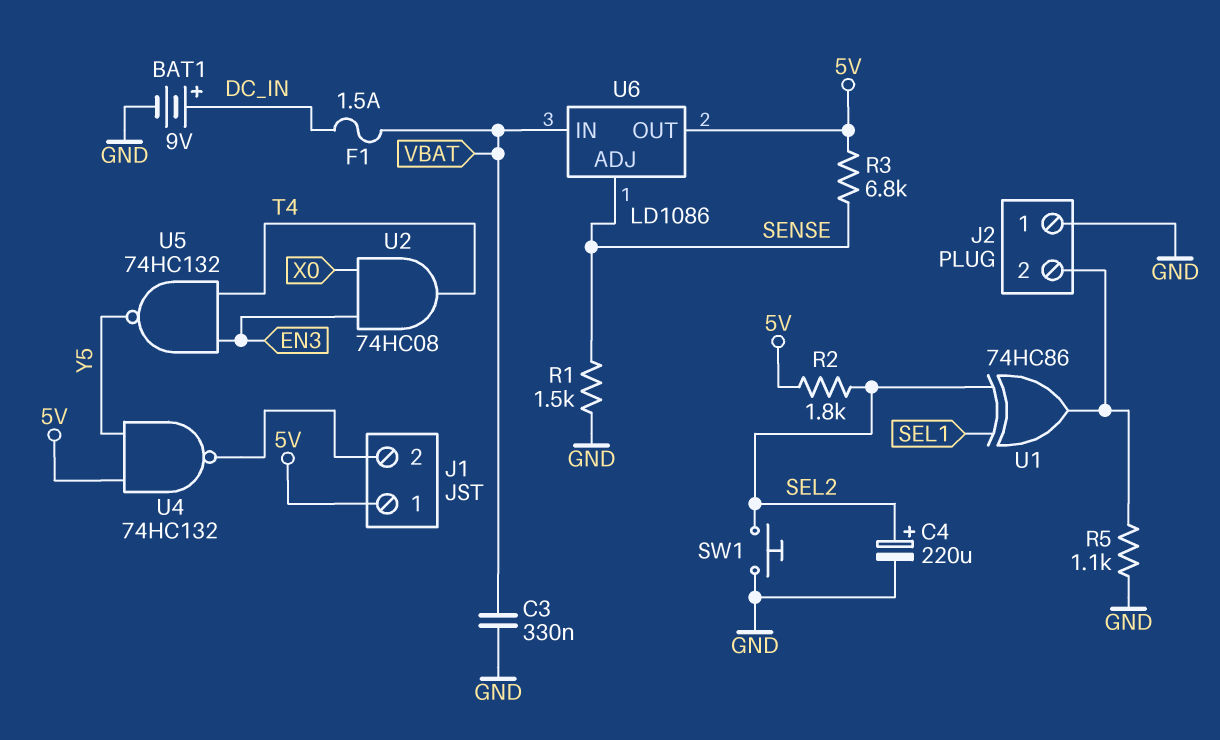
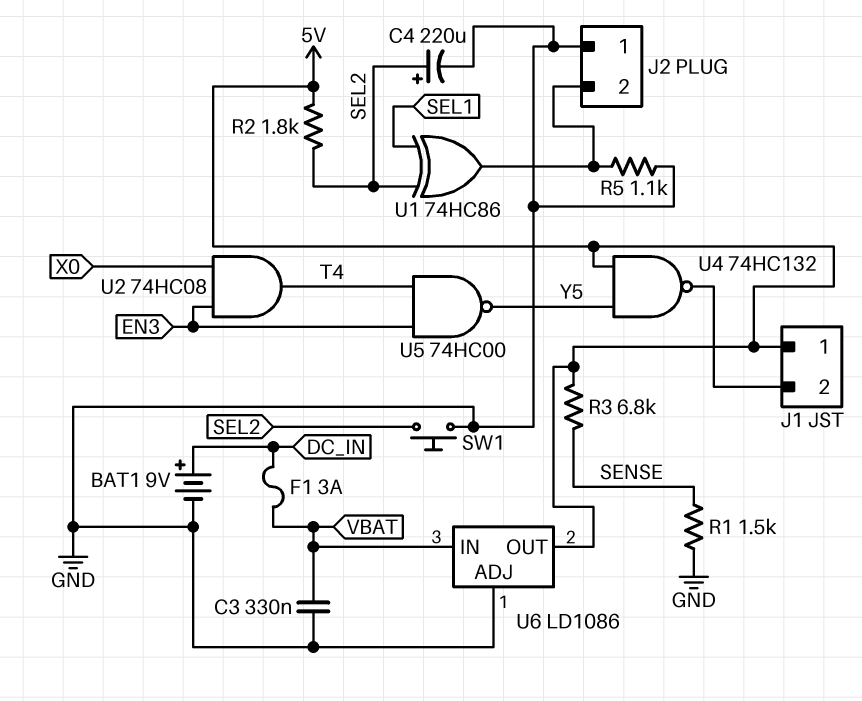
F1: 1.5A (DC_IN, VBAT) -> 3A (DC_IN, VBAT)
U5: NAND 74HC132 (in EN3, in T4, out Y5) -> NAND 74HC00 (in EN3, in T4, out Y5)
U6 pin ADJ: SENSE -> GND

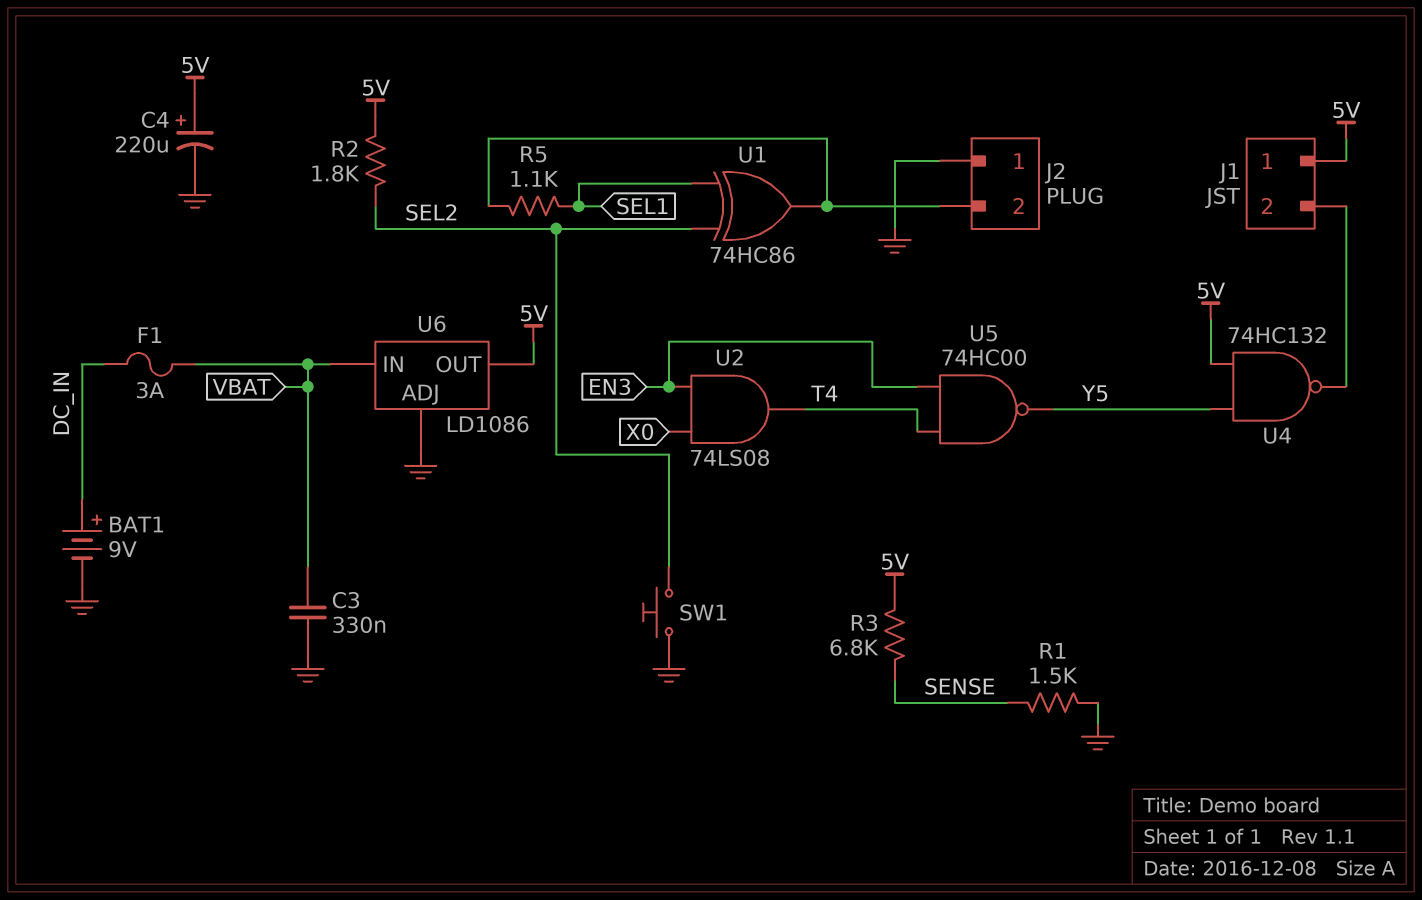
C4: 220uF (plus SEL2, minus GND) -> 220uF (plus 5V, minus GND)
R5: 1.1k (GND, J2/2) -> 1.1k (J2/2, SEL1)
U2: AND 74HC08 (in EN3, in X0, out T4) -> AND 74LS08 (in EN3, in X0, out T4)

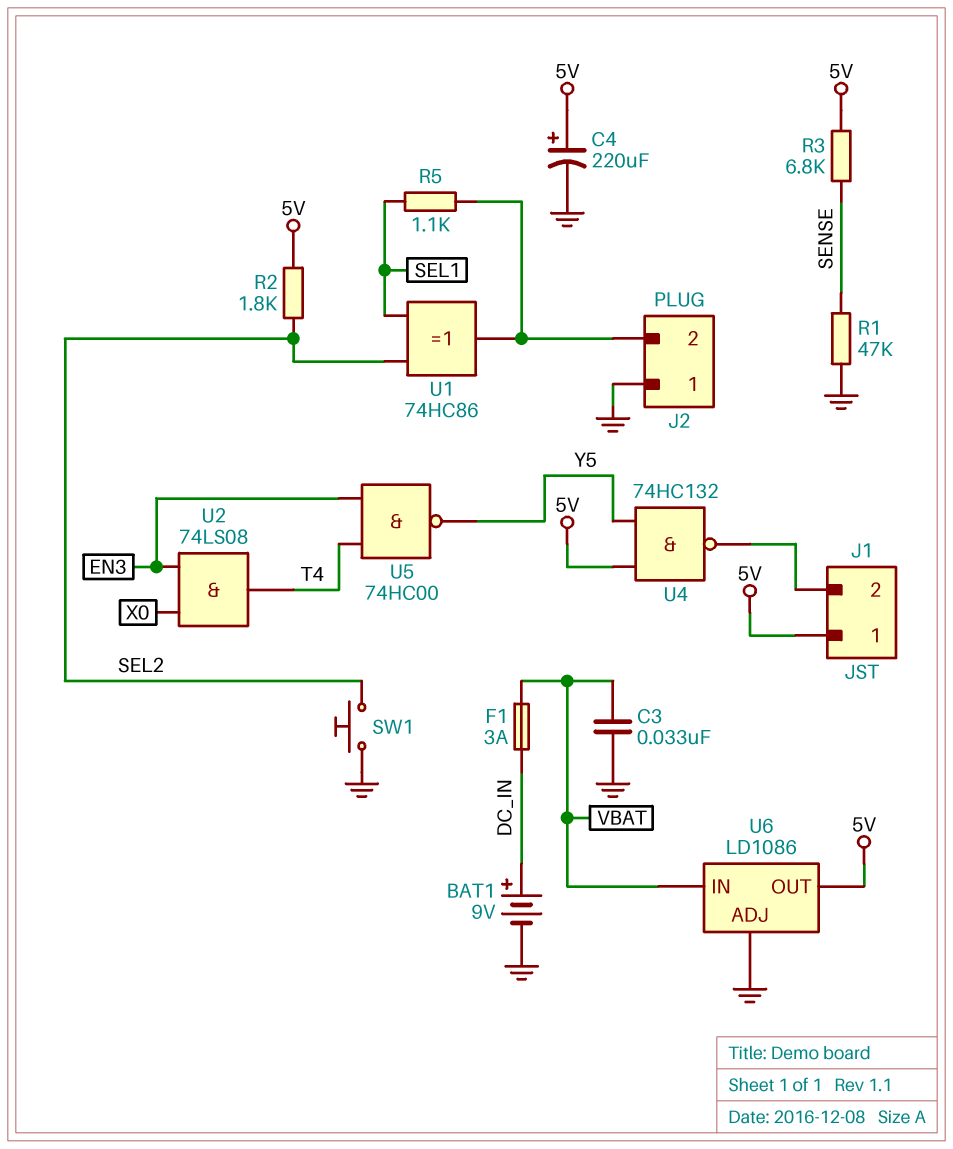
C3: 330nF (GND, VBAT) -> 33nF (GND, VBAT)
R1: 1.5k (GND, SENSE) -> 47k (GND, SENSE)

